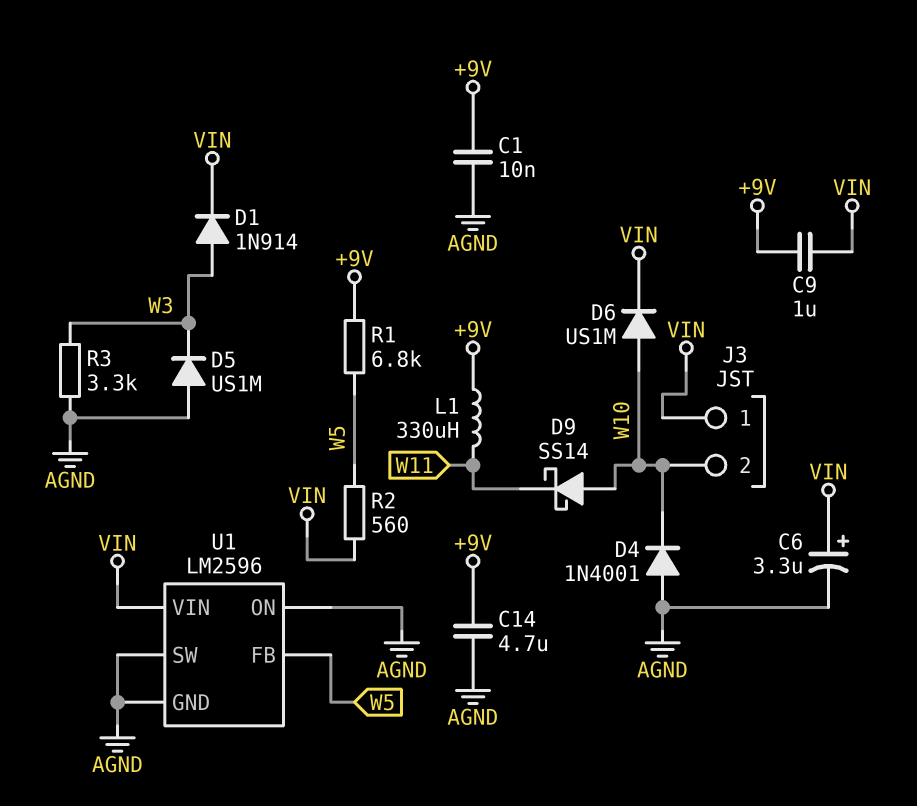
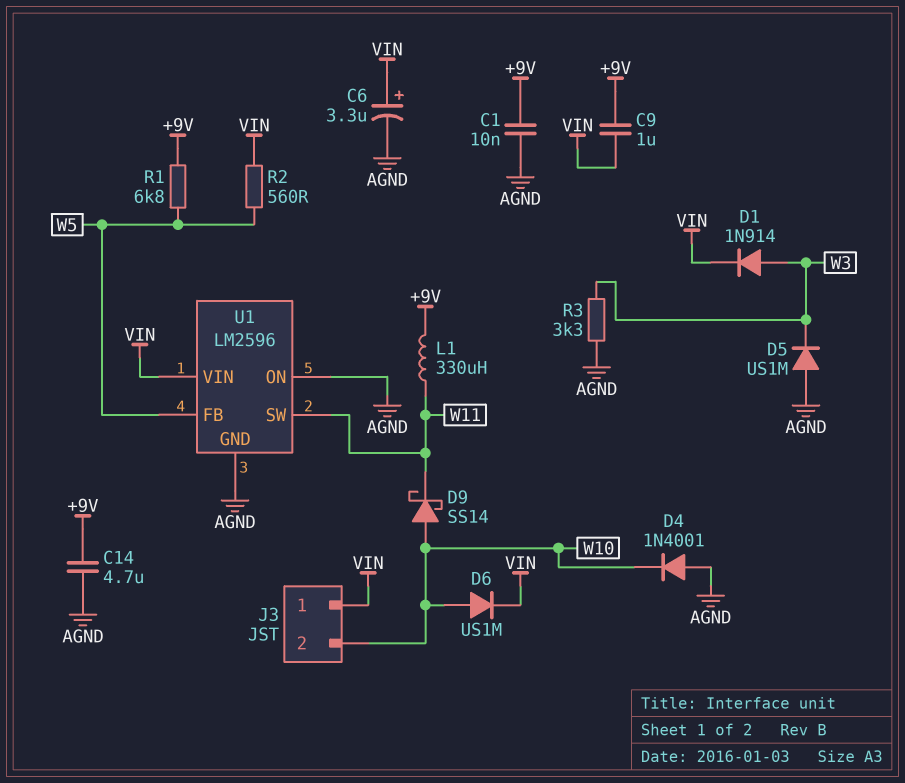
U1 pin SW: AGND -> W11

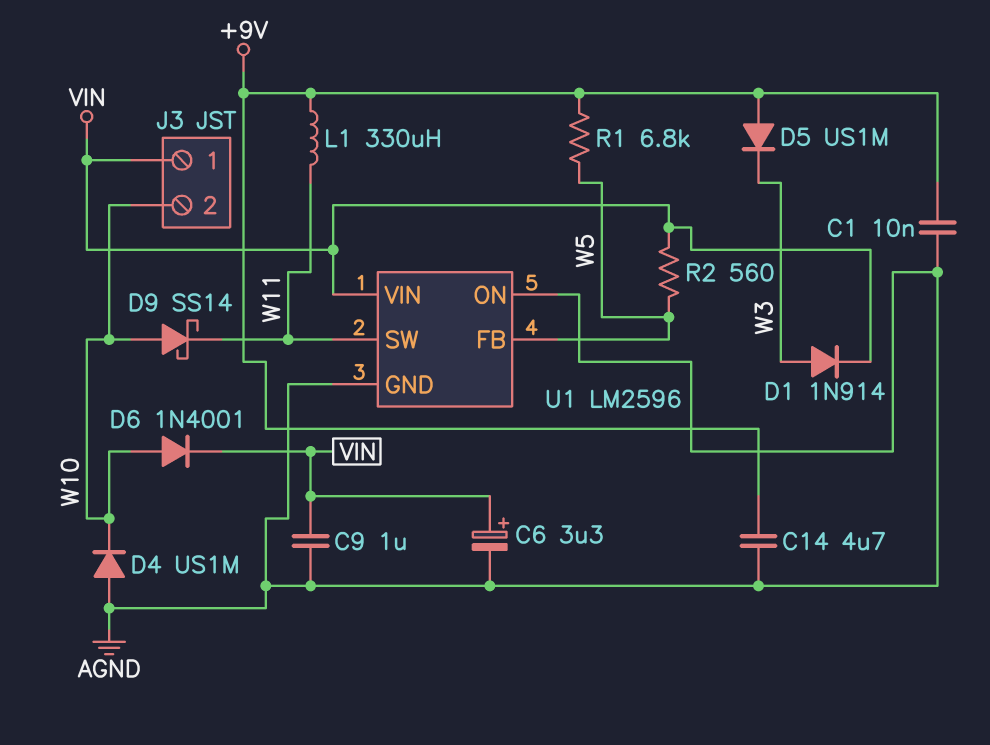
C9: 1uF (+9V, VIN) -> 1uF (AGND, VIN)
D4: diode 1N4001 (A AGND, K W10) -> diode US1M (A AGND, K W10)
D5: diode US1M (A AGND, K W3) -> diode US1M (A +9V, K W3)
D6: diode US1M (A W10, K VIN) -> diode 1N4001 (A W10, K VIN)
R3: 3.3k (AGND, W3) -> none

